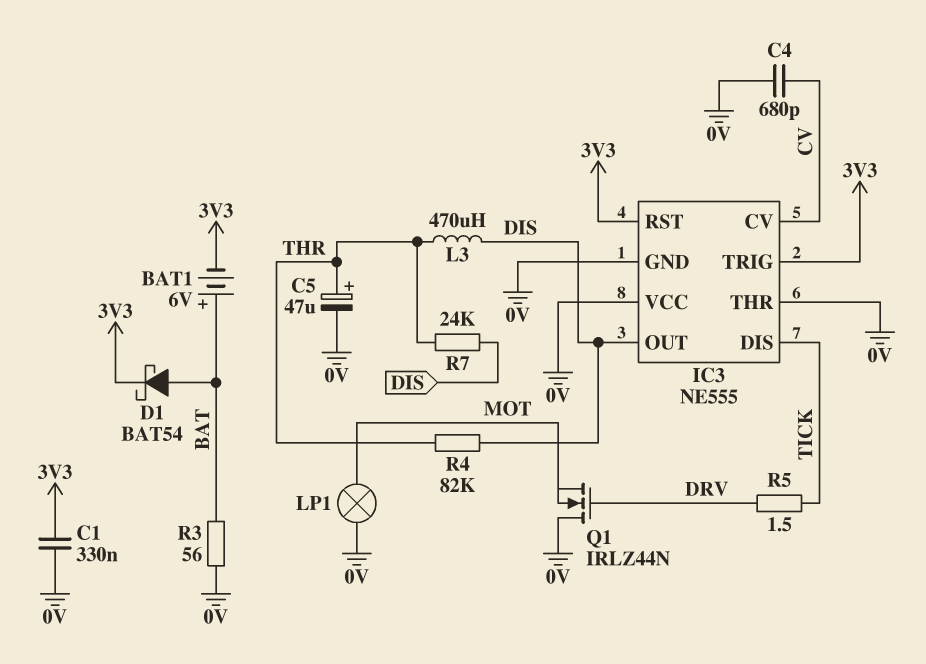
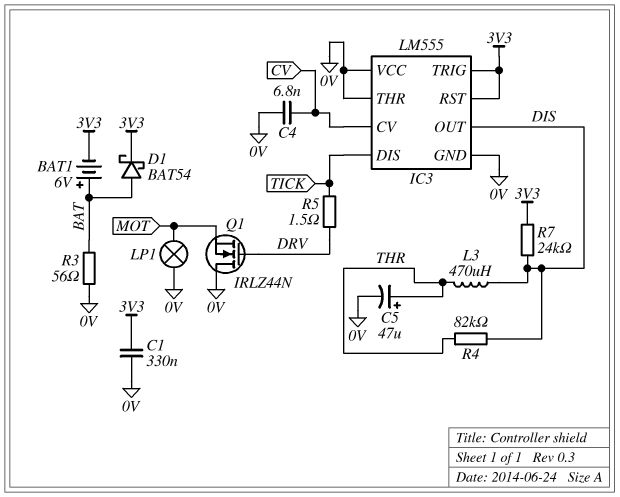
C4: 680pF (0V, CV) -> 6.8nF (0V, CV)
IC3: NE555 -> LM555
R7: 24k (DIS, THR) -> 24k (3V3, DIS)

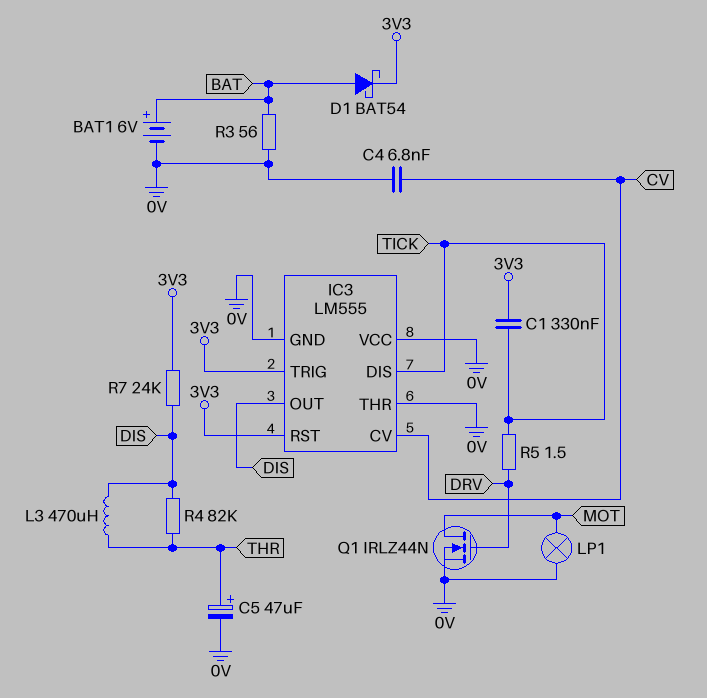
BAT1: 6V (plus BAT, minus 3V3) -> 6V (plus BAT, minus 0V)
C1: 330nF (0V, 3V3) -> 330nF (3V3, TICK)
Q1: NMOS IRLZ44N (G DRV, D 0V, S MOT) -> NMOS IRLZ44N (G DRV, D MOT, S 0V)

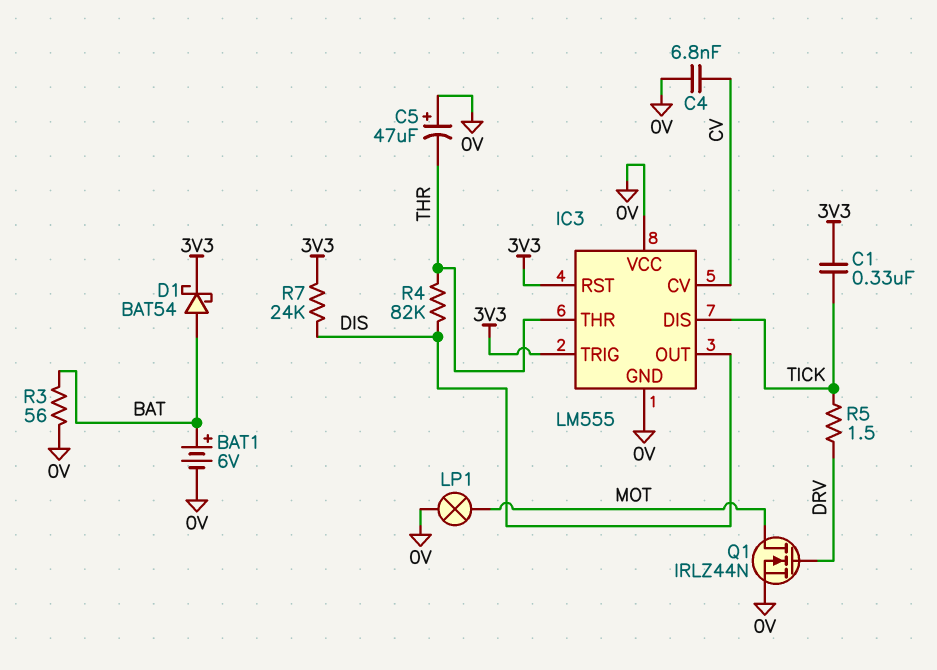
C5: 47uF (plus THR, minus 0V) -> 47uF (plus 0V, minus THR)
IC3 pin THR: 0V -> THR
L3: 470uH (DIS, THR) -> none

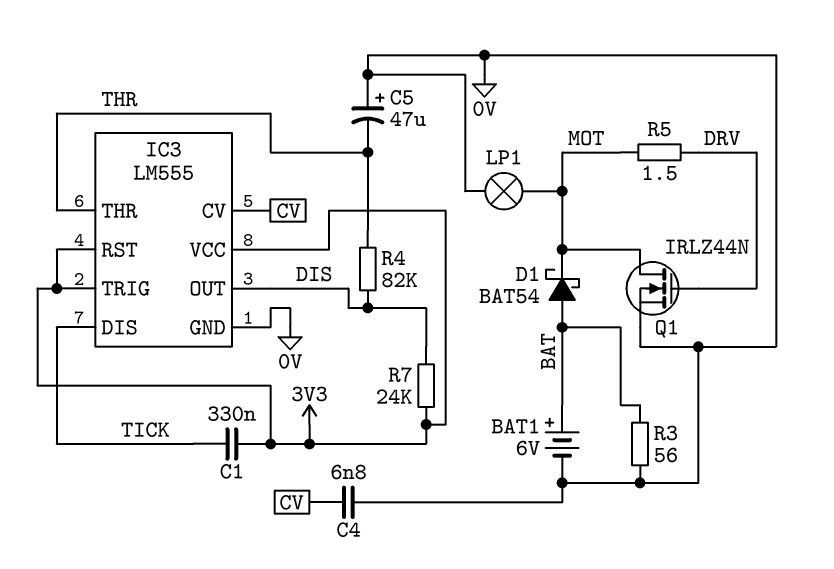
D1: schottky BAT54 (A BAT, K 3V3) -> schottky BAT54 (A BAT, K MOT)
IC3 pin VCC: 0V -> 3V3
R5: 1.5 (DRV, TICK) -> 1.5 (DRV, MOT)

